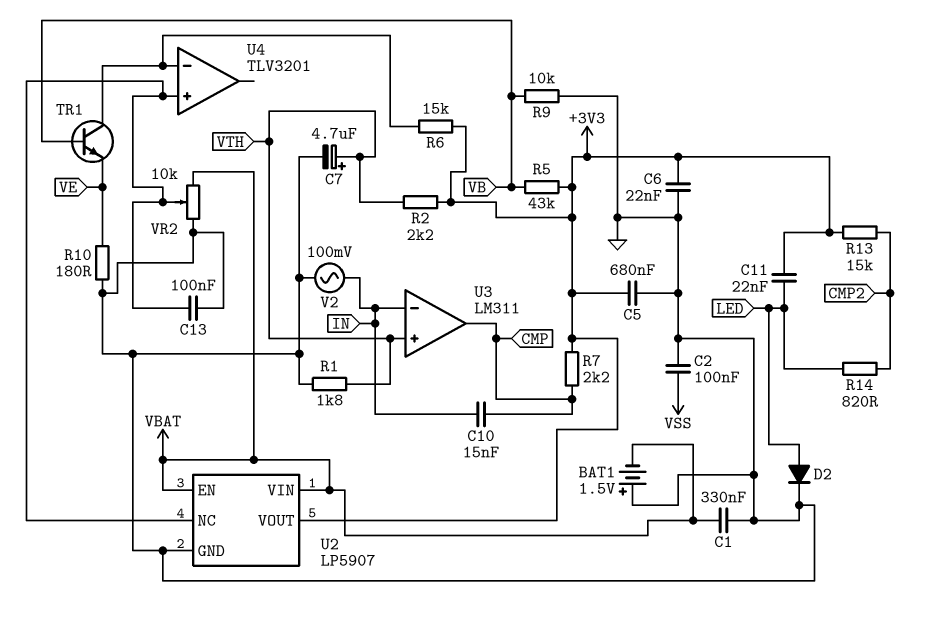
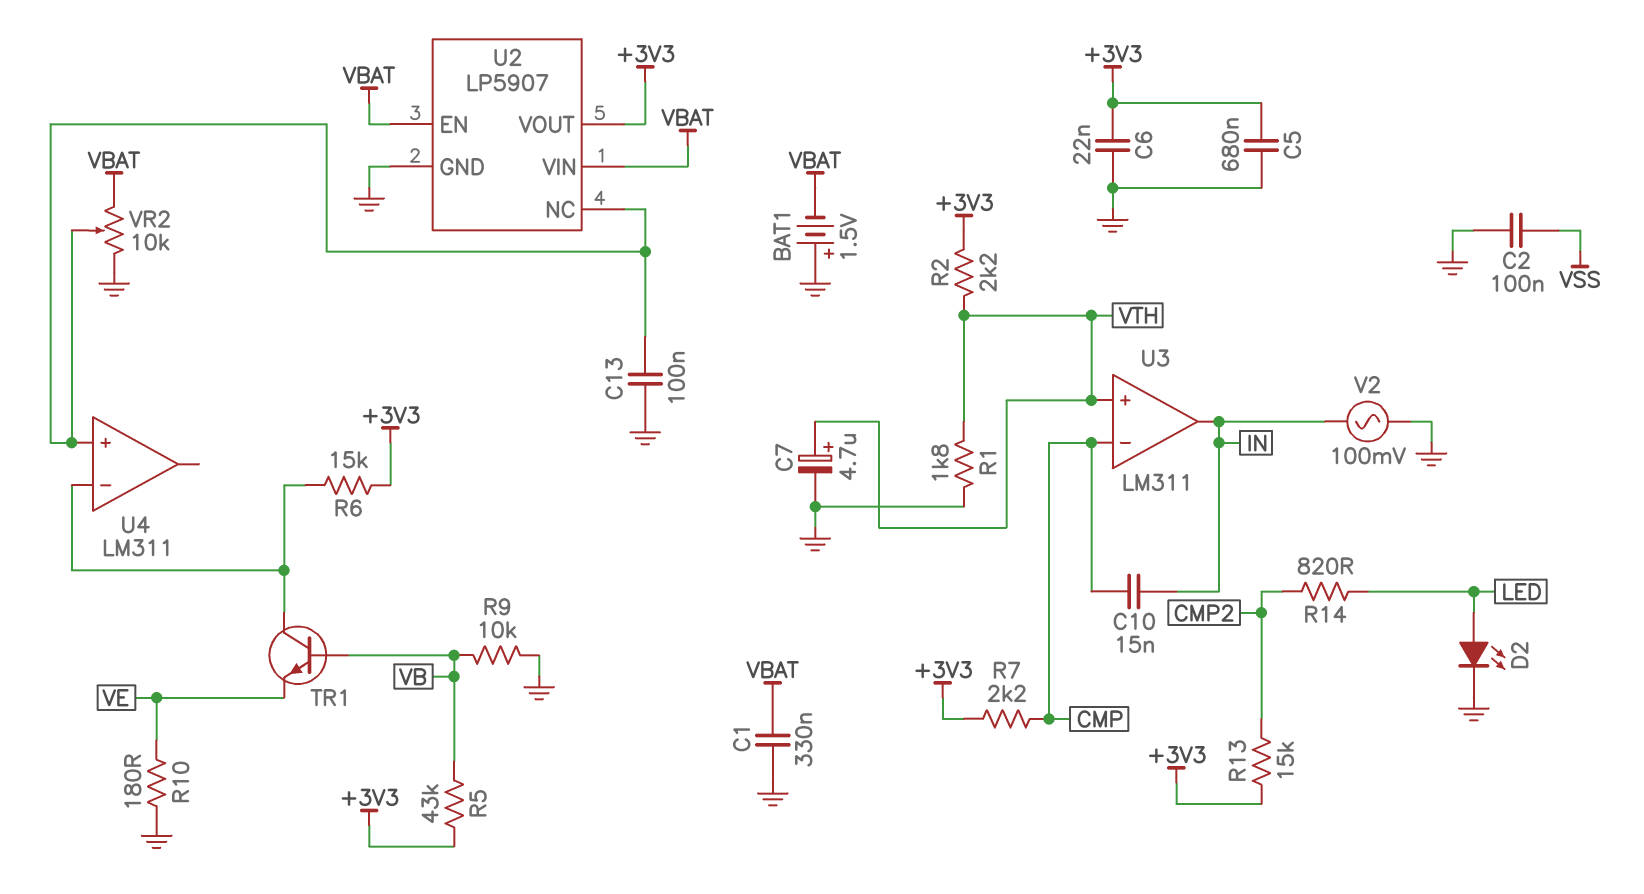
C11: 22nF (+3V3, LED) -> none
D2: diode (A LED, K GND) -> LED (A LED, K GND)
U3 pin in-: IN -> CMP
U3 pin out: CMP -> IN
U4: TLV3201 -> LM311

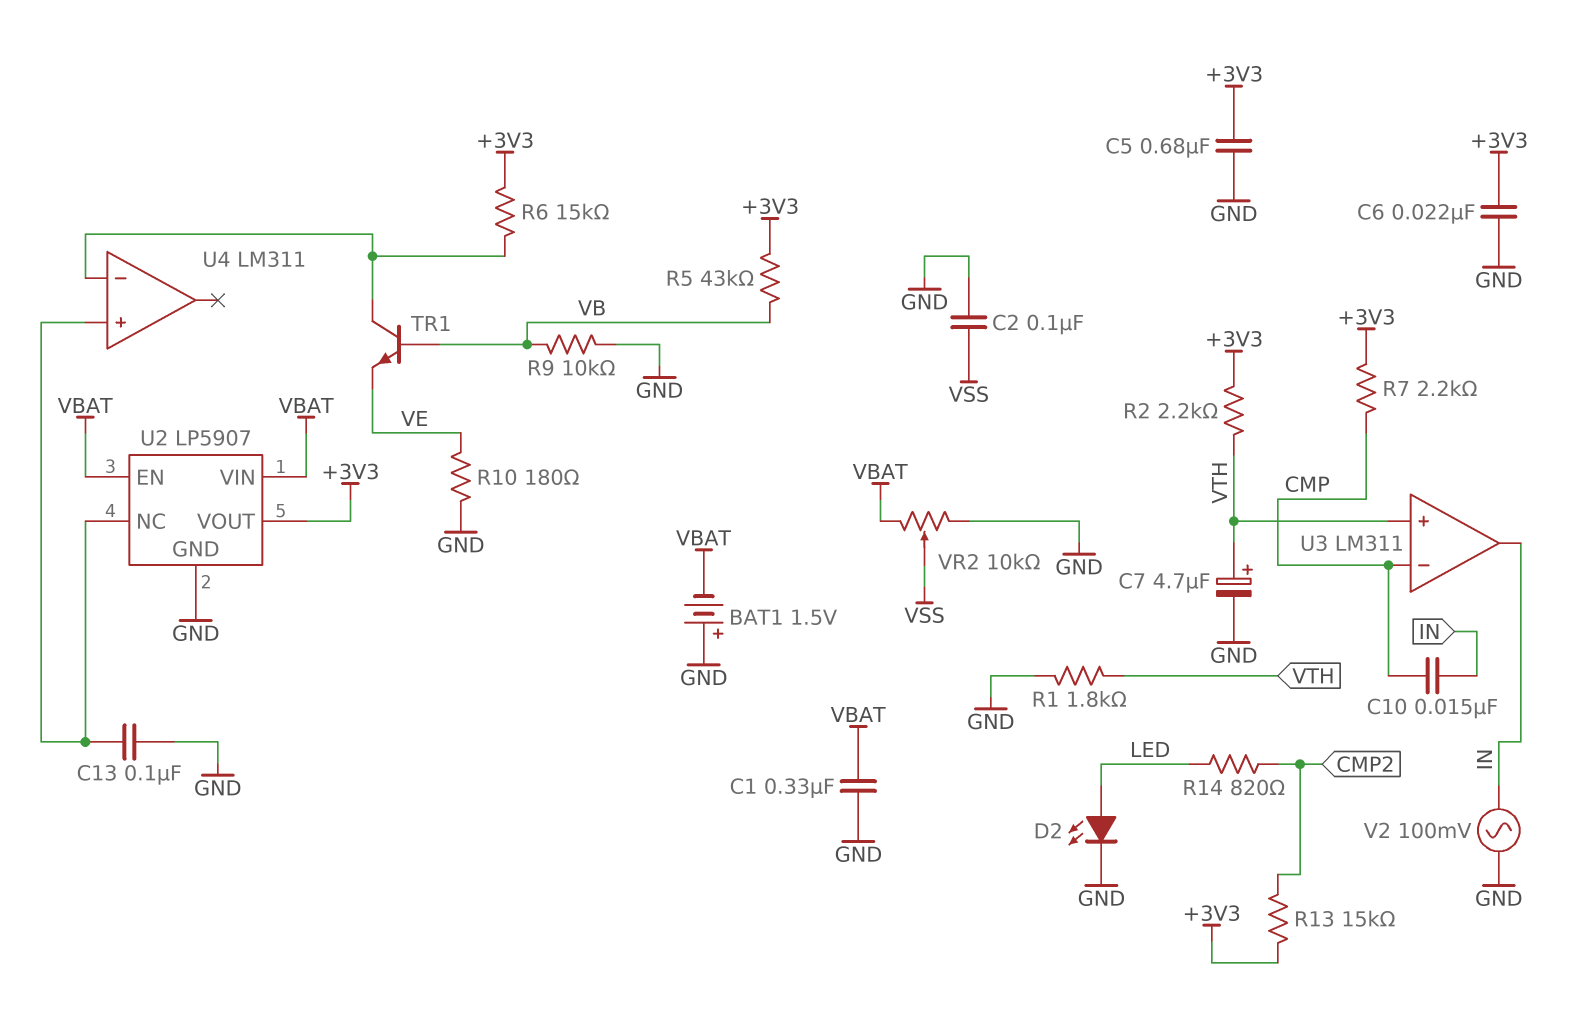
VR2: 10k (GND, VBAT, wiper U2/NC) -> 10k (GND, VBAT, wiper VSS)

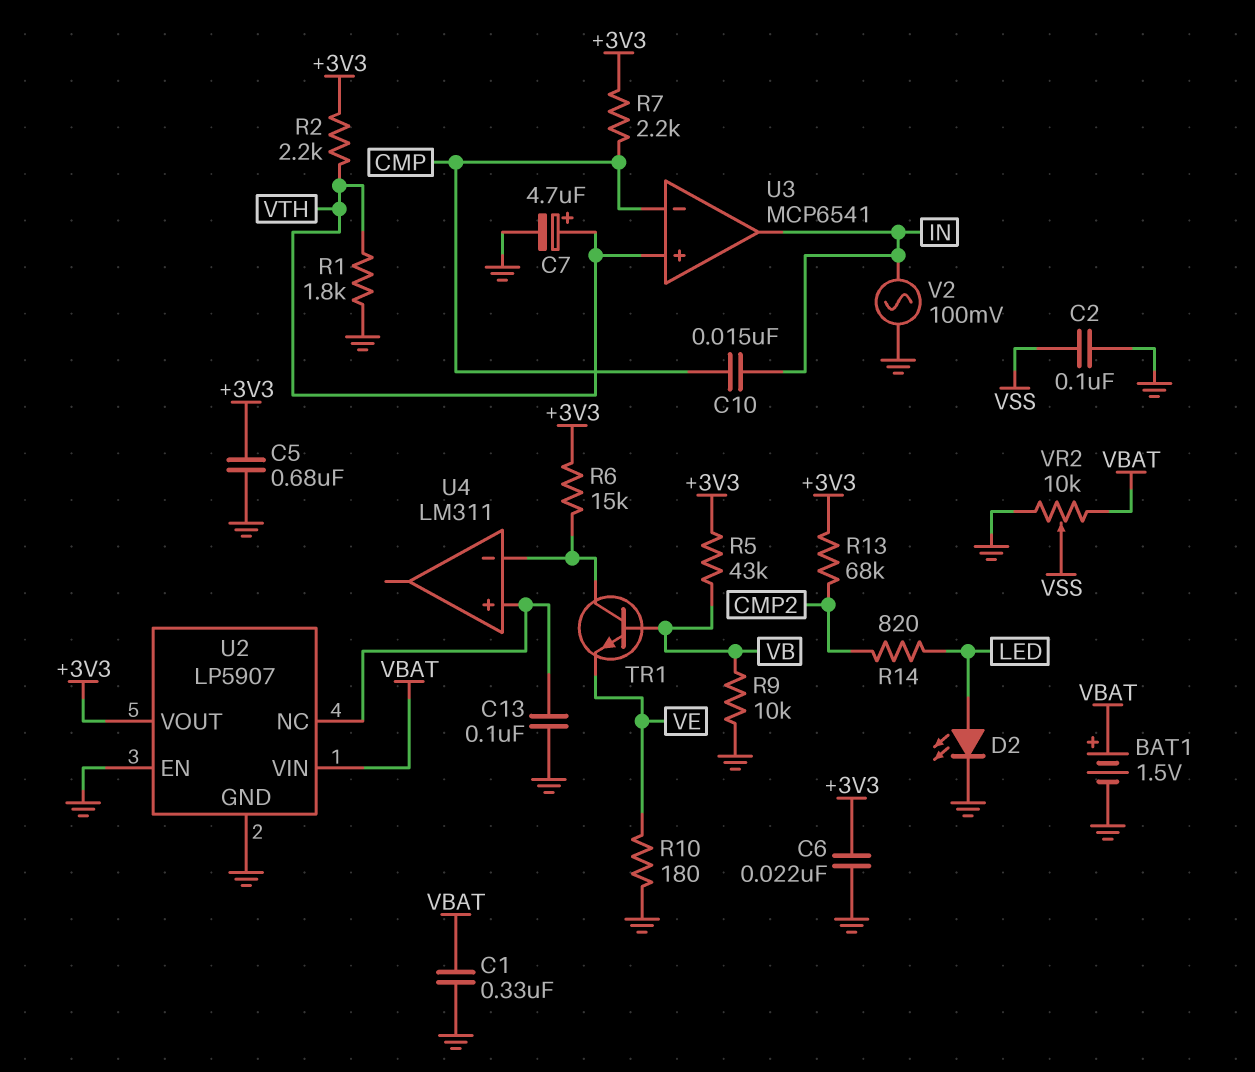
BAT1: 1.5V (plus GND, minus VBAT) -> 1.5V (plus VBAT, minus GND)
R13: 15k (+3V3, CMP2) -> 68k (+3V3, CMP2)
U2 pin EN: VBAT -> GND
U3: LM311 -> MCP6541

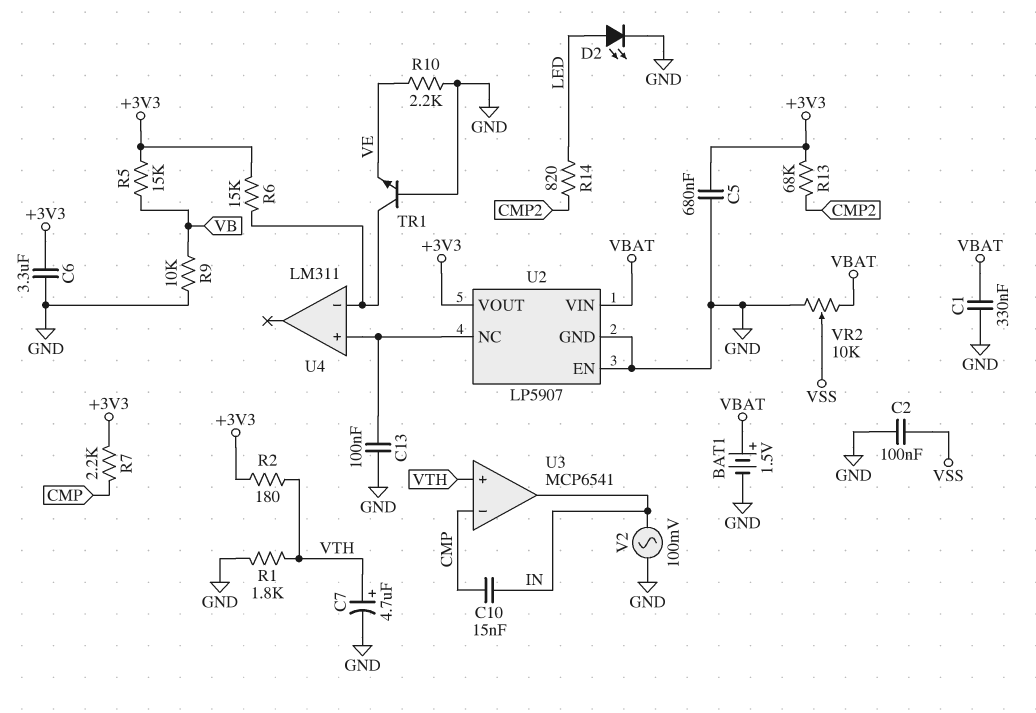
C6: 22nF (+3V3, GND) -> 3.3uF (+3V3, GND)
R2: 2.2k (+3V3, VTH) -> 180 (+3V3, VTH)
R5: 43k (+3V3, VB) -> 15k (+3V3, VB)
R10: 180 (GND, VE) -> 2.2k (GND, VE)
TR1: NPN (B VB, C U4/in-, E VE) -> NPN (B GND, C U4/in-, E VE)

